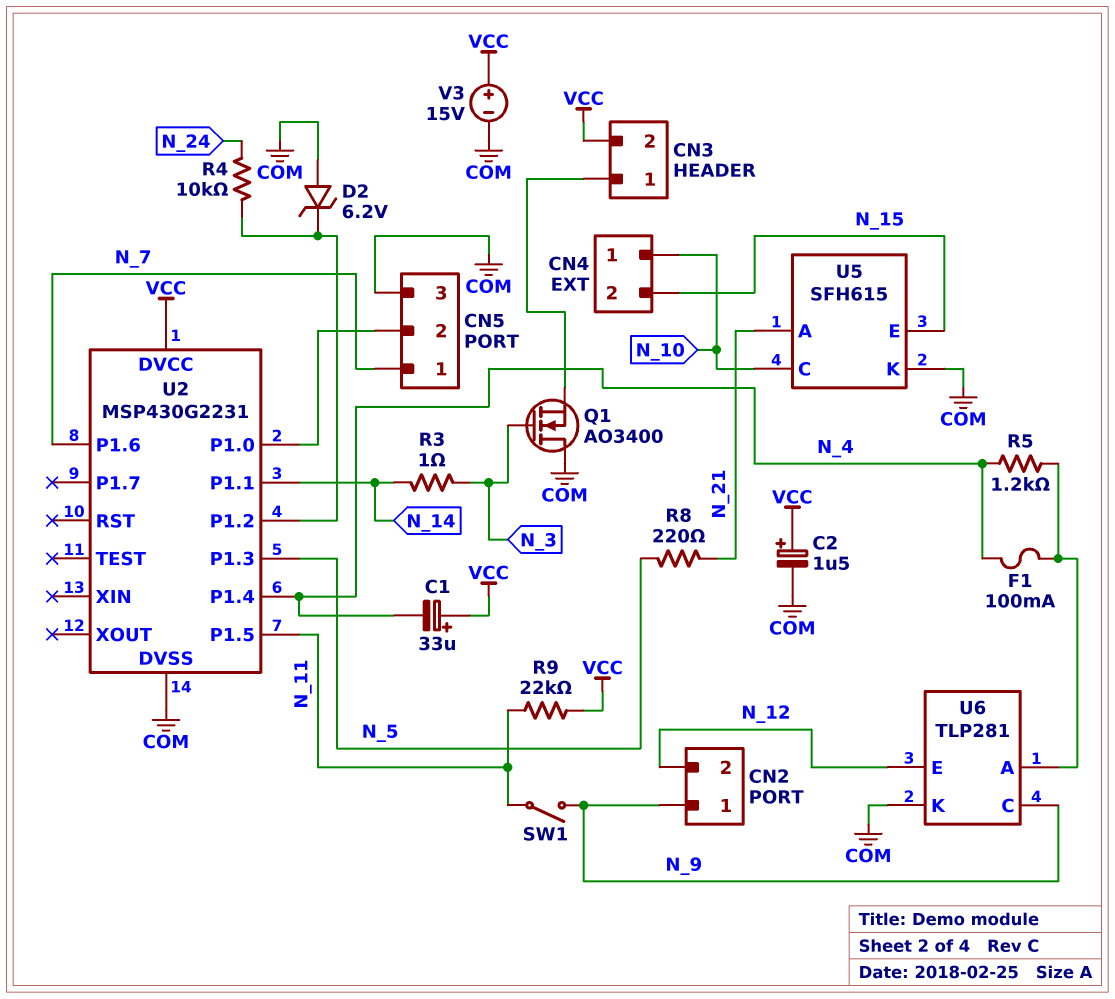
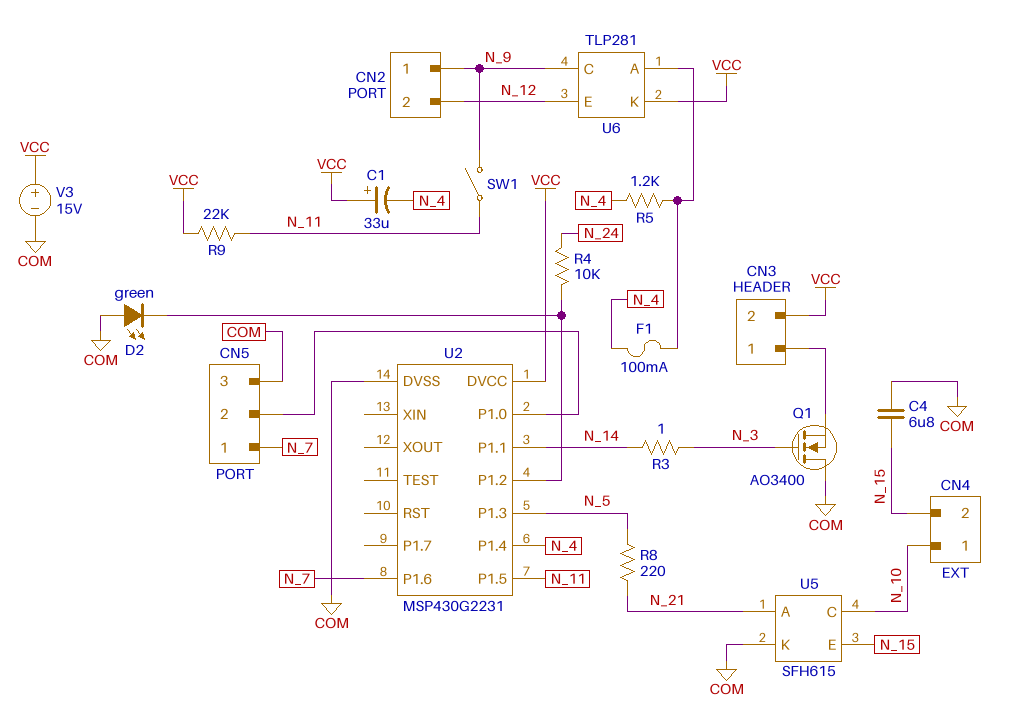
C2: 1.5uF (plus VCC, minus COM) -> none
C4: none -> 6.8uF (COM, N_15)
D2: zener 6.2V (A COM, K U2/P1.2) -> LED green (A COM, K U2/P1.2)
U6 pin K: COM -> VCC

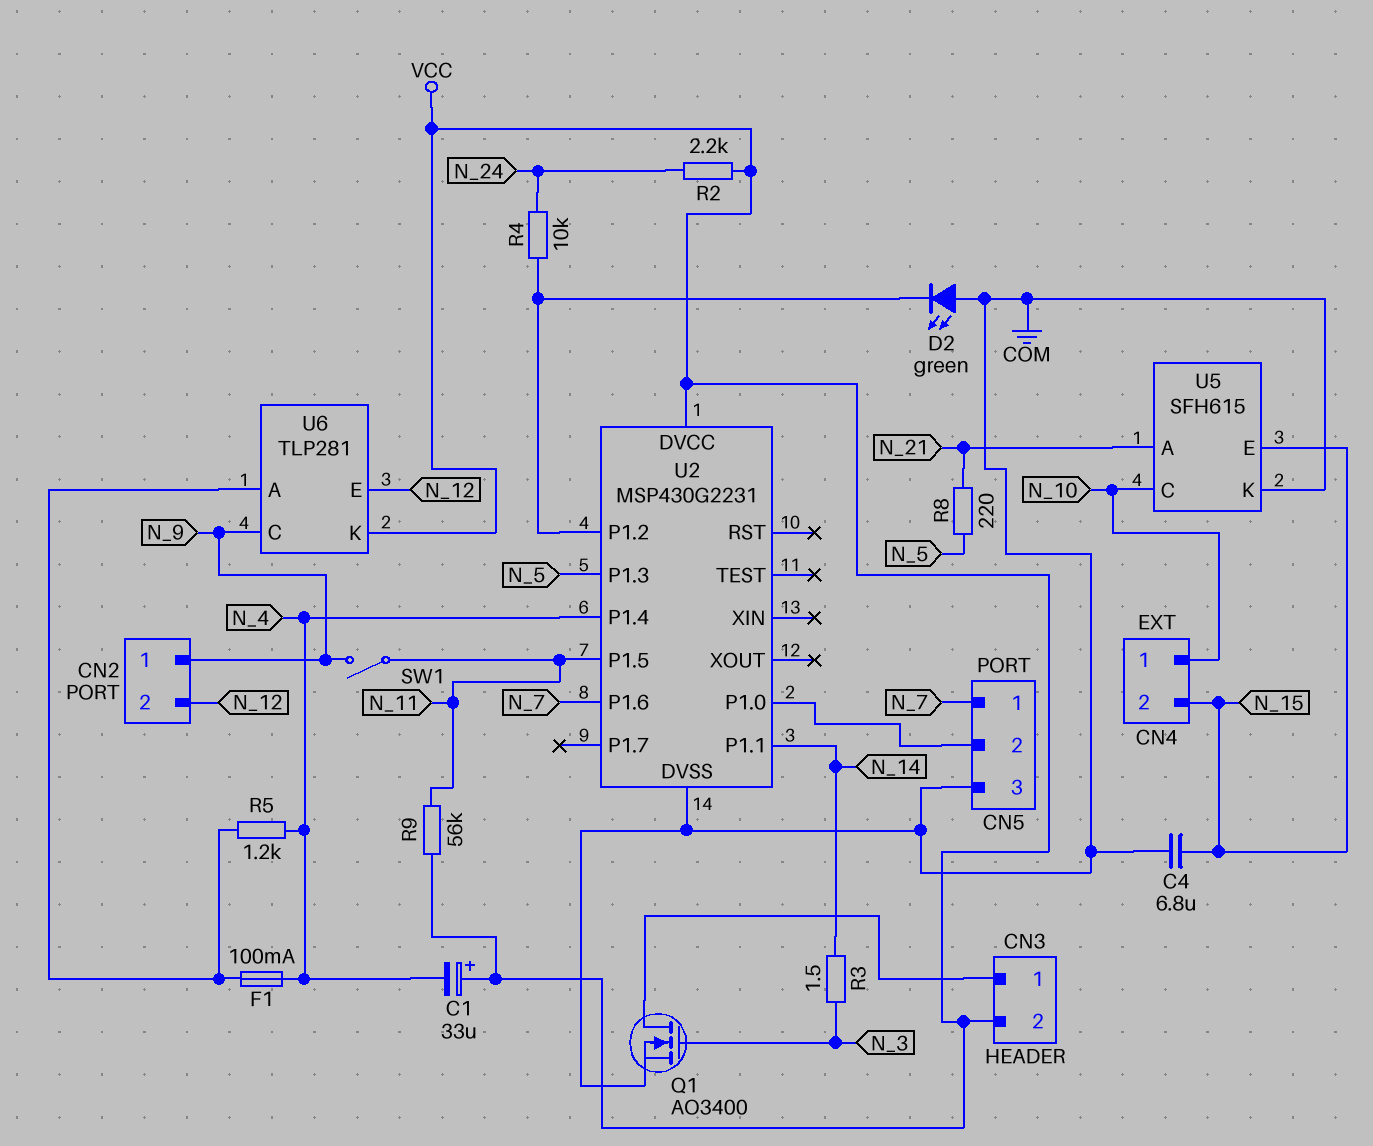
Q1: NMOS AO3400 (G N_3, D COM, S CN3/1) -> NMOS AO3400 (G N_3, D CN3/1, S COM)
R2: none -> 2.2k (N_24, VCC)
R3: 1 (N_3, N_14) -> 1.5 (N_3, N_14)
R9: 22k (N_11, VCC) -> 56k (N_11, VCC)
V3: 15V (plus VCC, minus COM) -> none

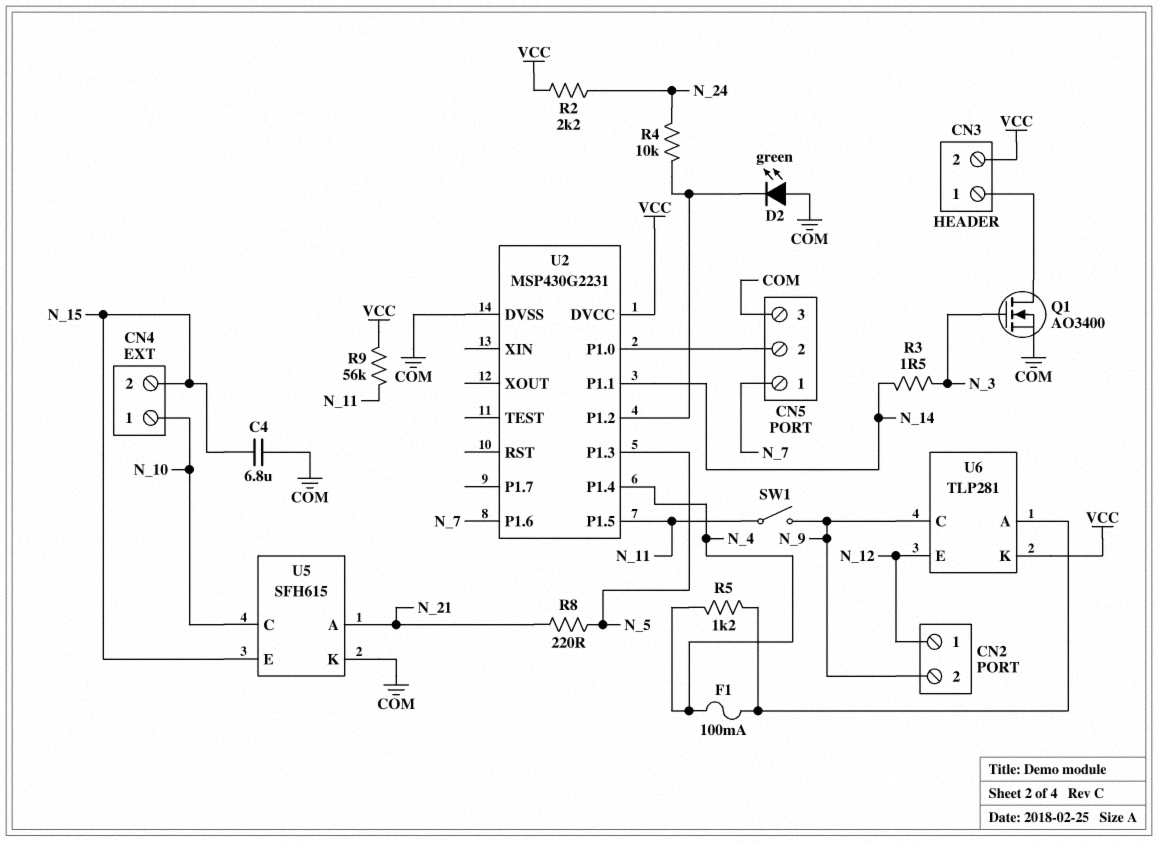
C1: 33uF (plus VCC, minus N_4) -> none
CN2 pin 1: N_9 -> N_12
CN2 pin 2: N_12 -> N_9

